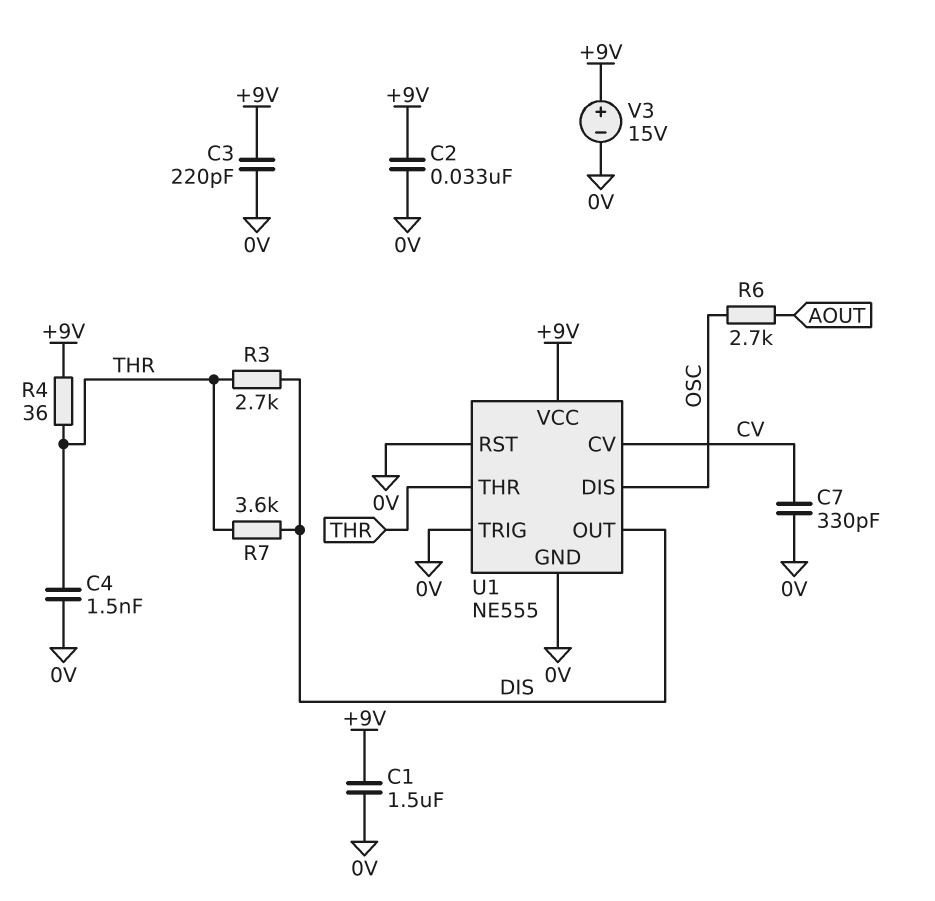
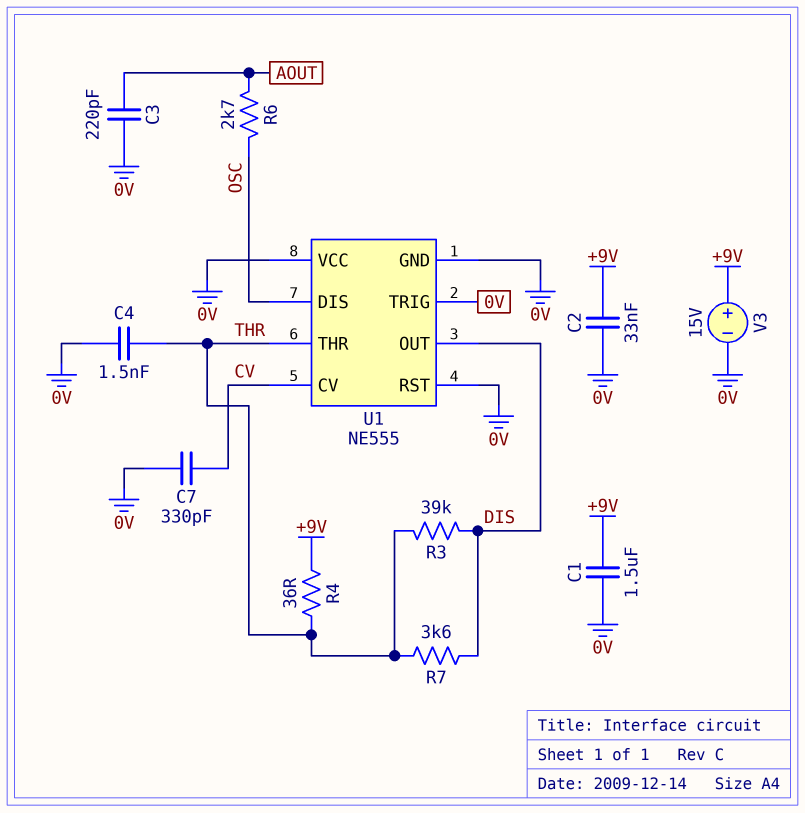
C3: 220pF (+9V, 0V) -> 220pF (0V, AOUT)
R3: 2.7k (DIS, THR) -> 39k (DIS, THR)
U1 pin VCC: +9V -> 0V

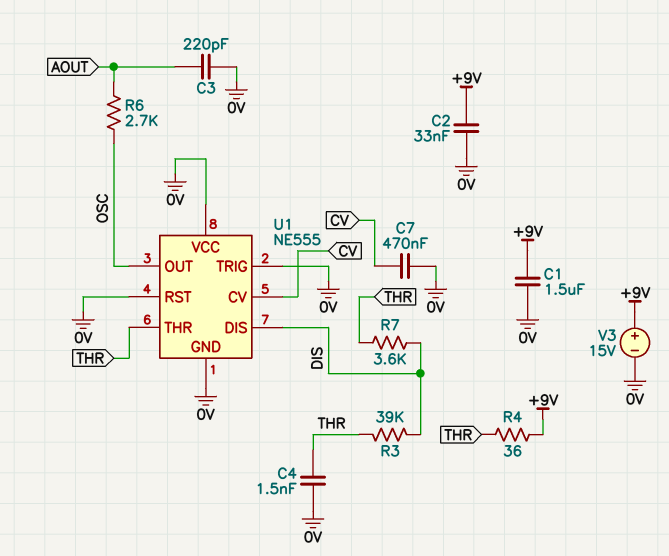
C7: 330pF (0V, CV) -> 470nF (0V, CV)
U1 pin DIS: OSC -> DIS
U1 pin OUT: DIS -> OSC

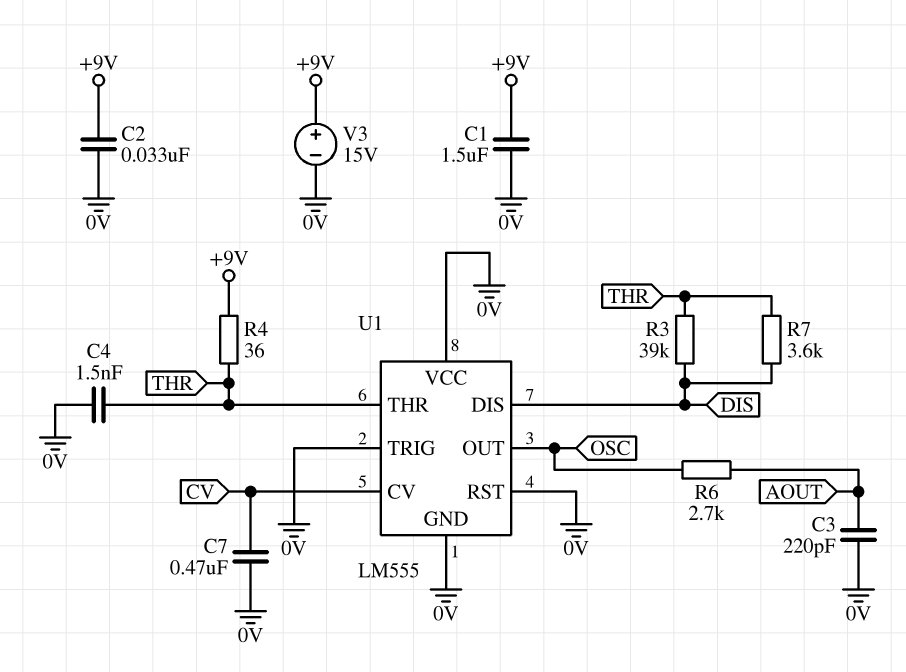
U1: NE555 -> LM555

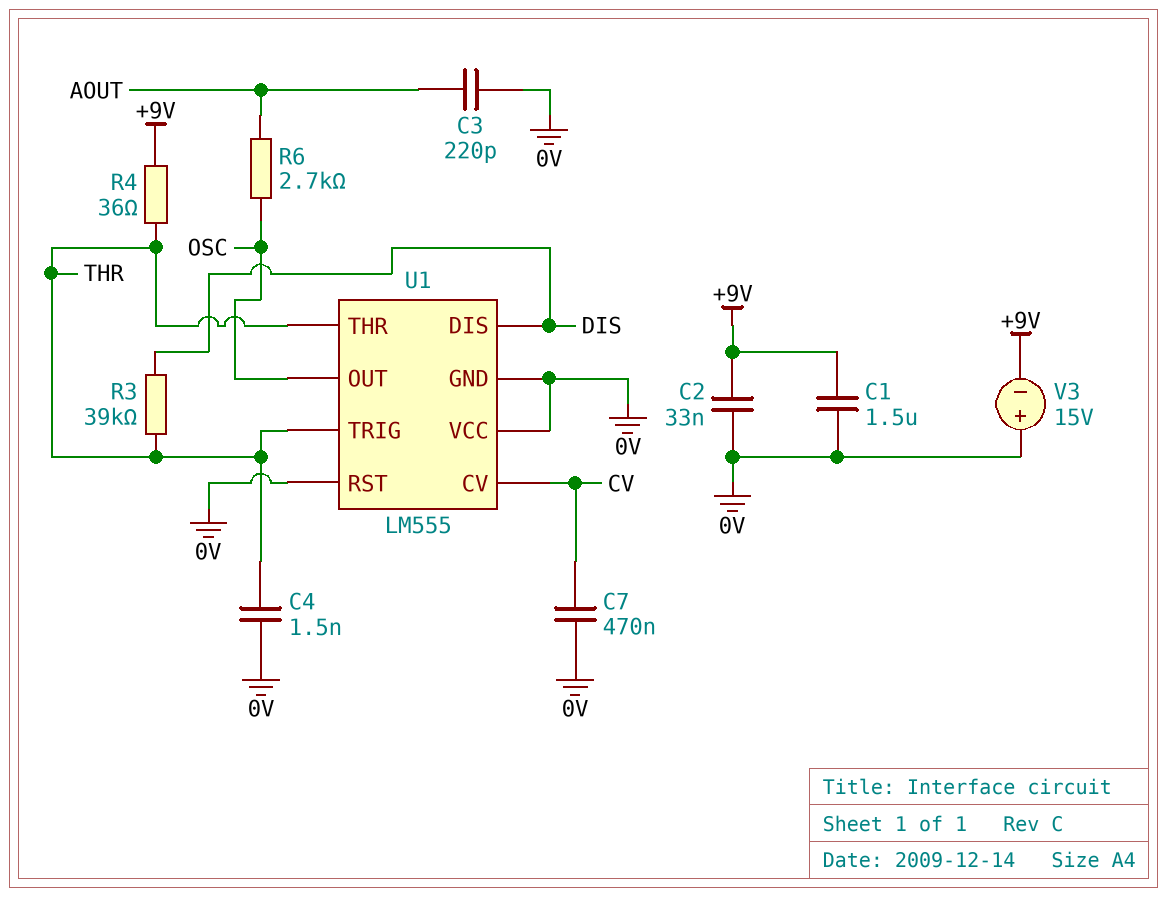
R7: 3.6k (DIS, THR) -> none
U1 pin TRIG: 0V -> THR
V3: 15V (plus +9V, minus 0V) -> 15V (plus 0V, minus +9V)

